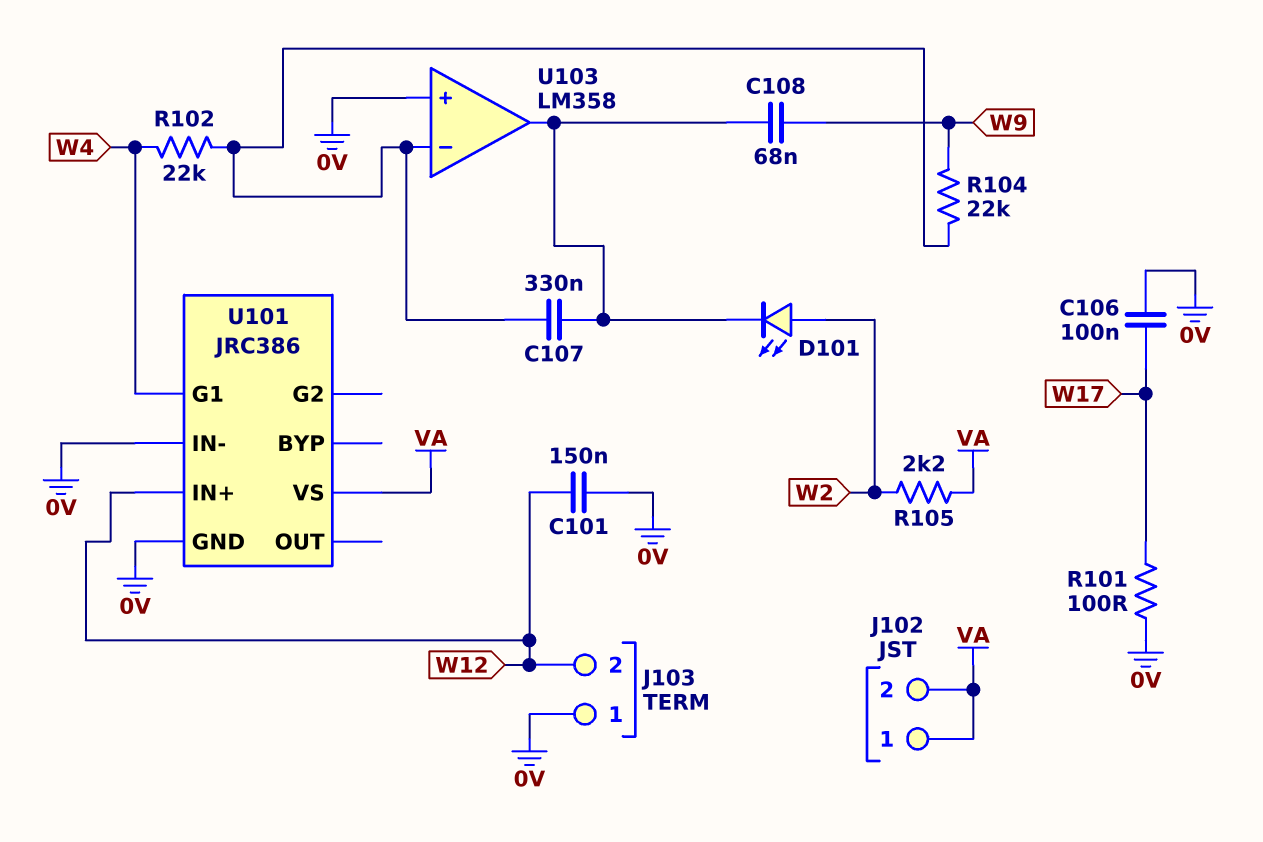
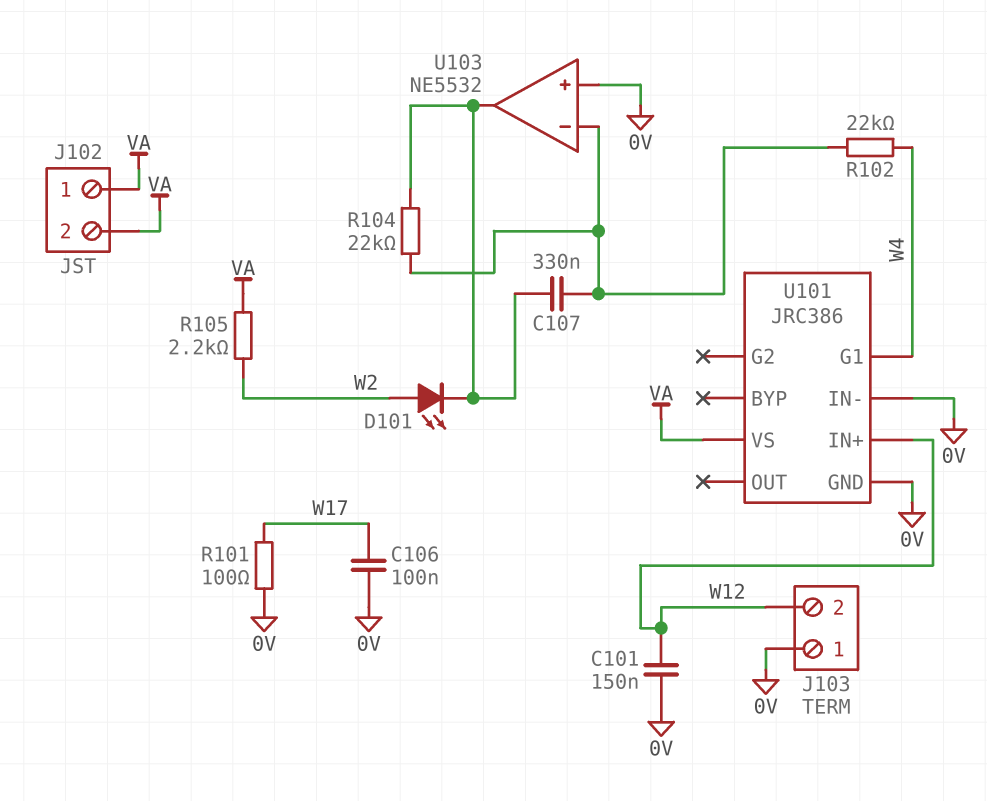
C108: 68nF (U103/out, W9) -> none
R104: 22k (U103/in-, W9) -> 22k (U103/in-, U103/out)
U103: LM358 -> NE5532

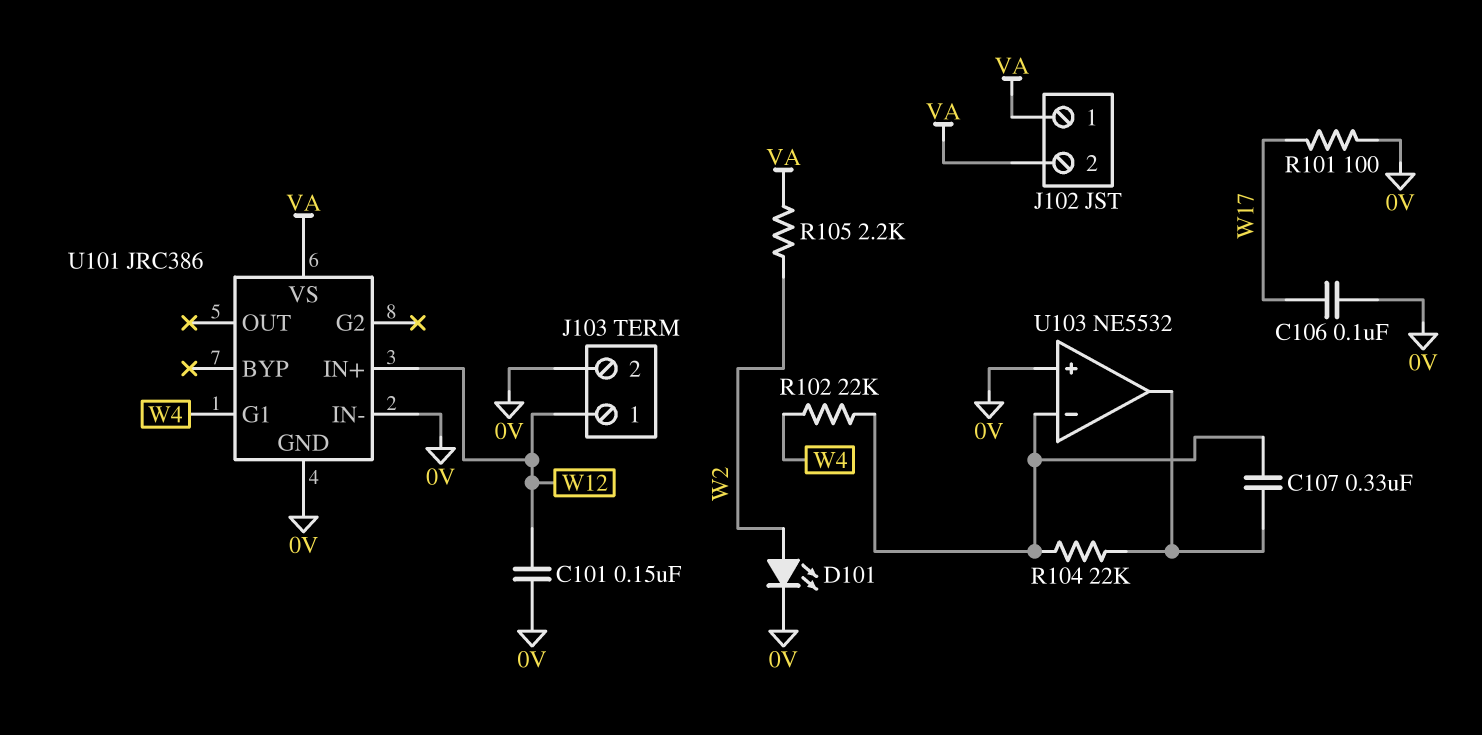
D101: LED (A W2, K U103/out) -> LED (A W2, K 0V)
J103 pin 1: 0V -> W12
J103 pin 2: W12 -> 0V

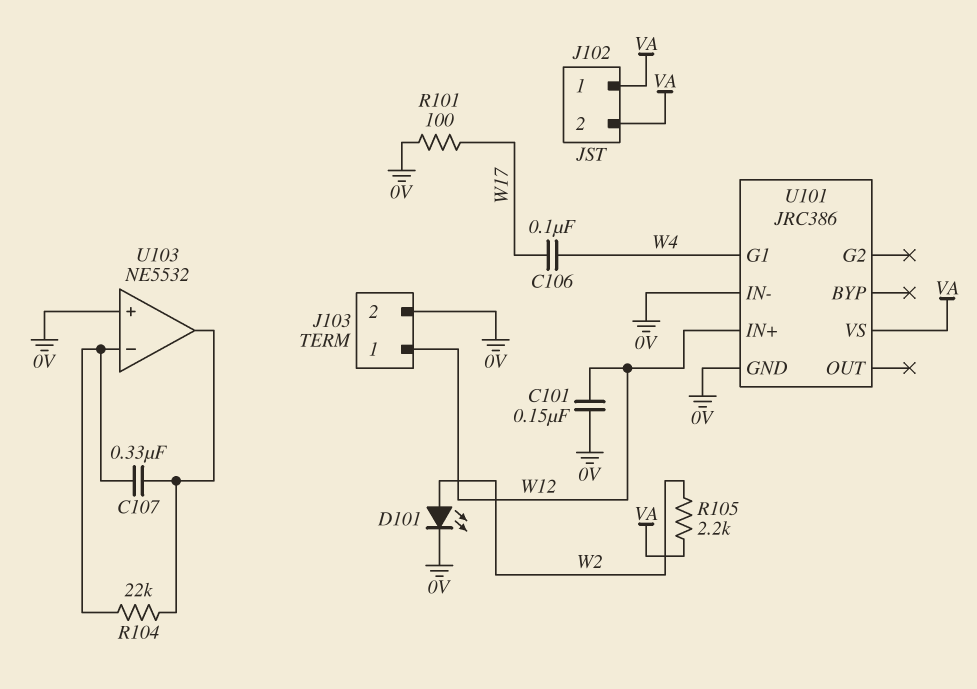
C106: 100nF (0V, W17) -> 100nF (W4, W17)
R102: 22k (U103/in-, W4) -> none

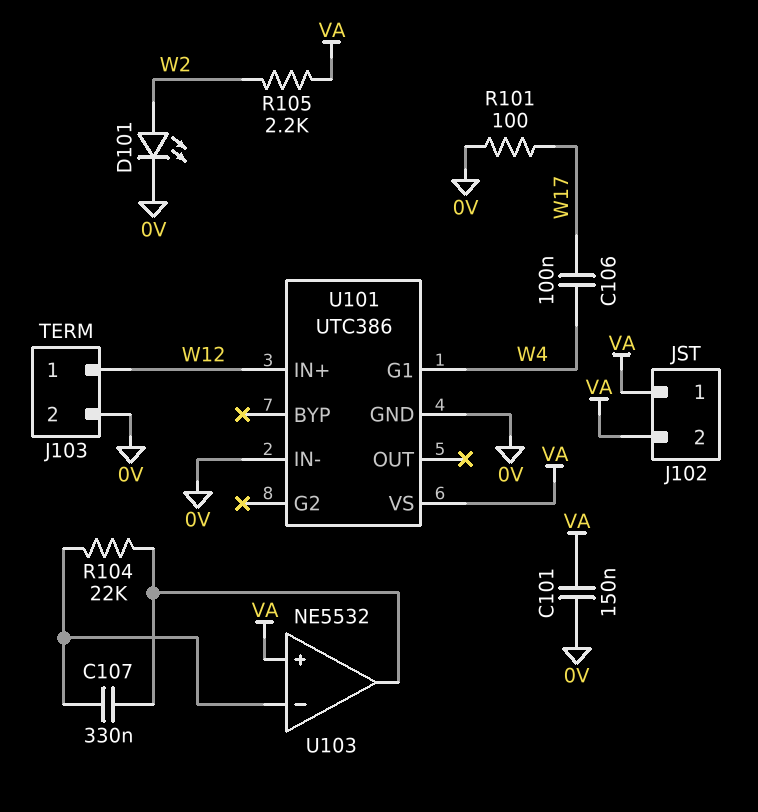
C101: 150nF (0V, W12) -> 150nF (0V, VA)
U101: JRC386 -> UTC386
U103 pin in+: 0V -> VA

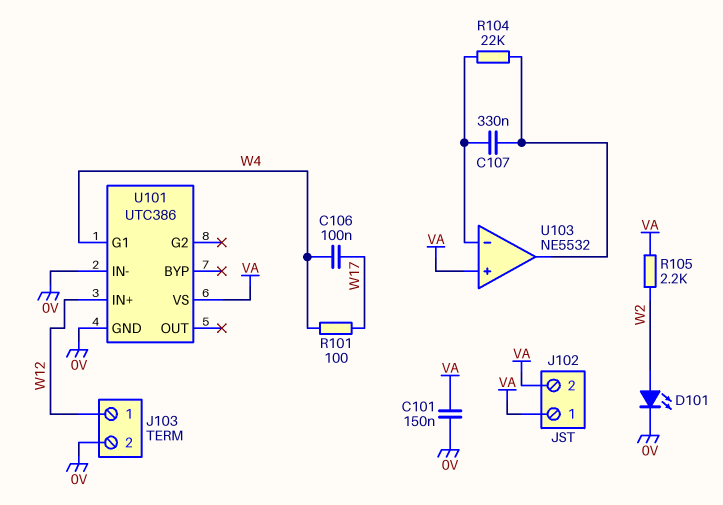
R101: 100 (0V, W17) -> 100 (W4, W17)

